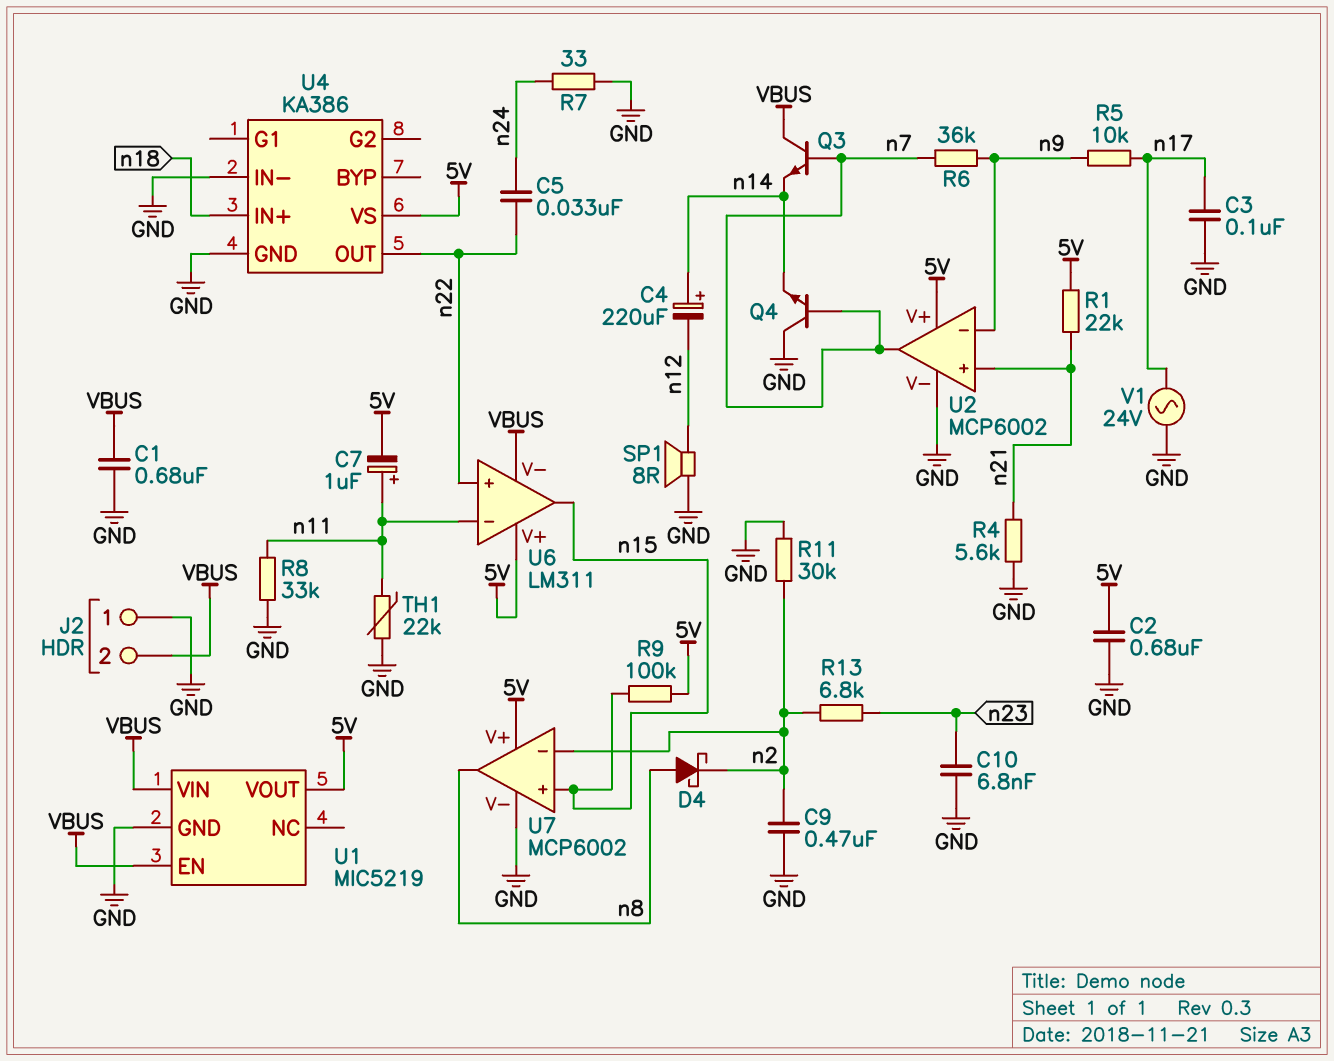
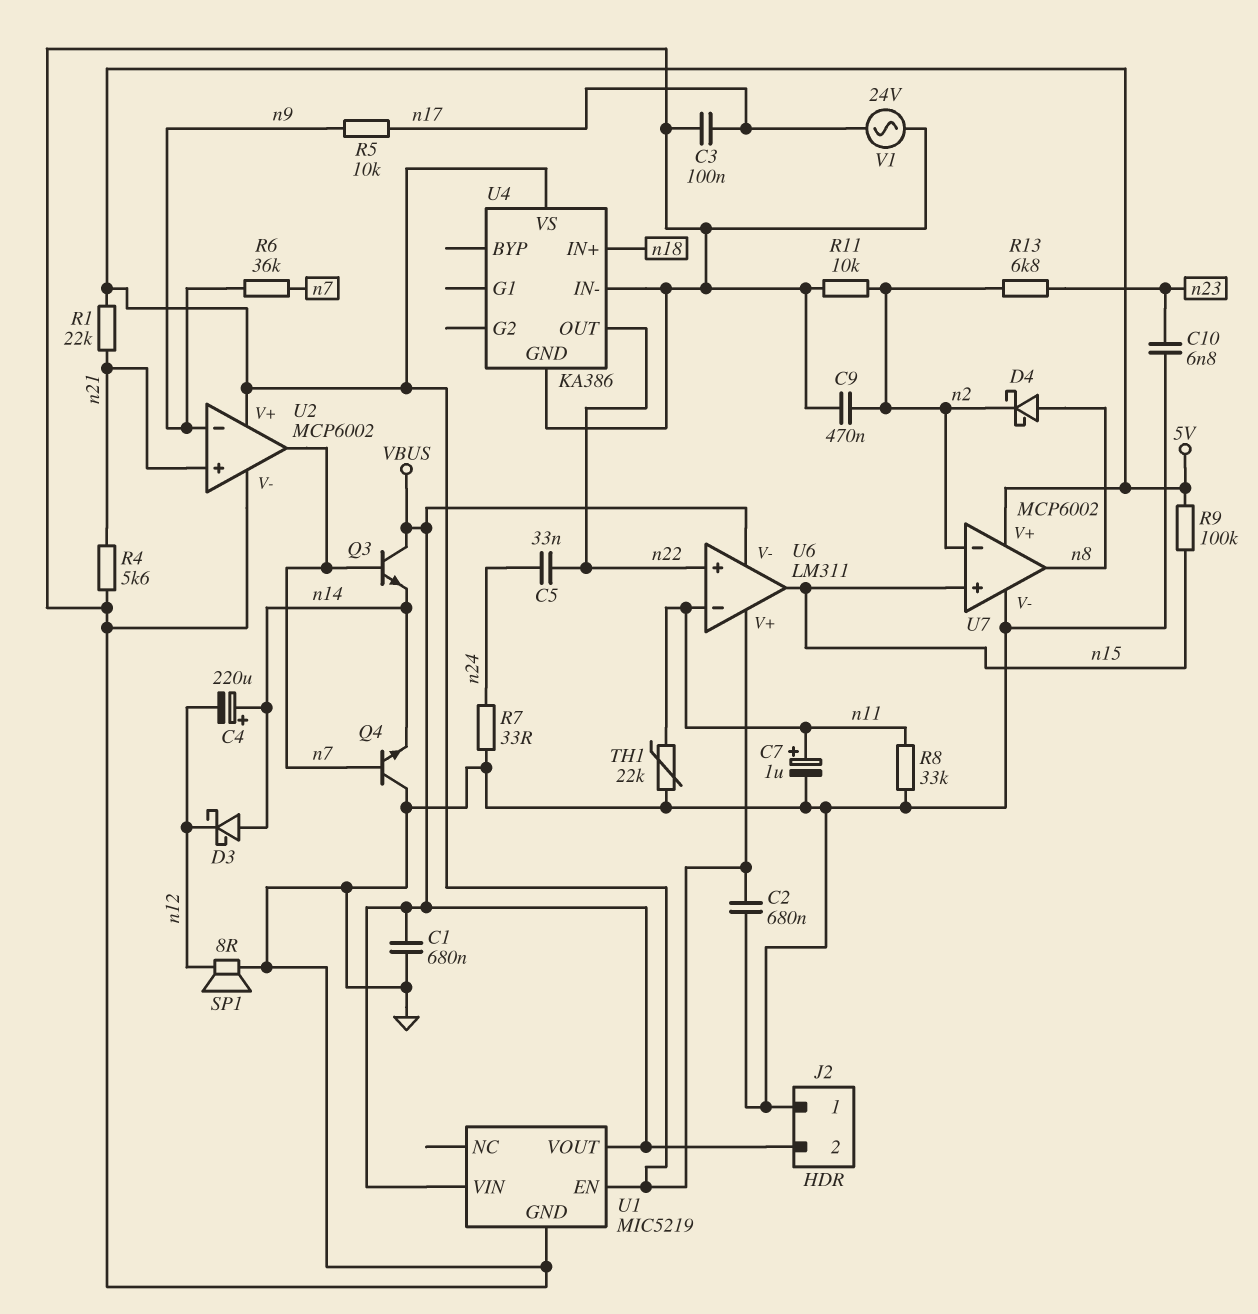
C7: 1uF (plus n11, minus 5V) -> 1uF (plus n11, minus GND)
D3: none -> schottky (A n14, K n12)
R11: 30k (GND, n2) -> 10k (GND, n2)
U1 pin EN: VBUS -> 5V
U1 pin VOUT: 5V -> VBUS

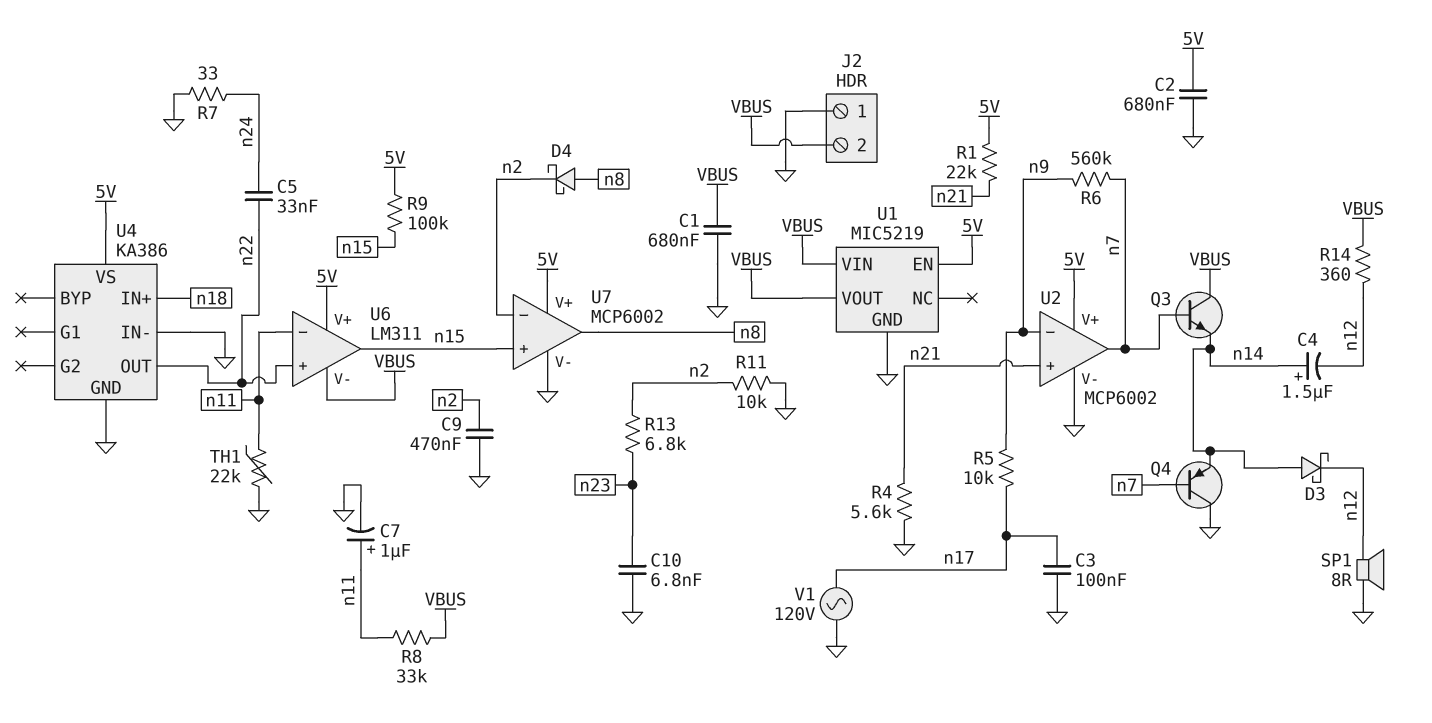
C4: 220uF (plus n14, minus n12) -> 1.5uF (plus n14, minus n12)
Q4: NPN (B n7, C GND, E n14) -> PNP (B n7, C GND, E n14)
R6: 36k (n7, n9) -> 560k (n7, n9)
R8: 33k (GND, n11) -> 33k (VBUS, n11)
R14: none -> 360 (VBUS, n12)
V1: AC 24V (GND, n17) -> AC 120V (GND, n17)

